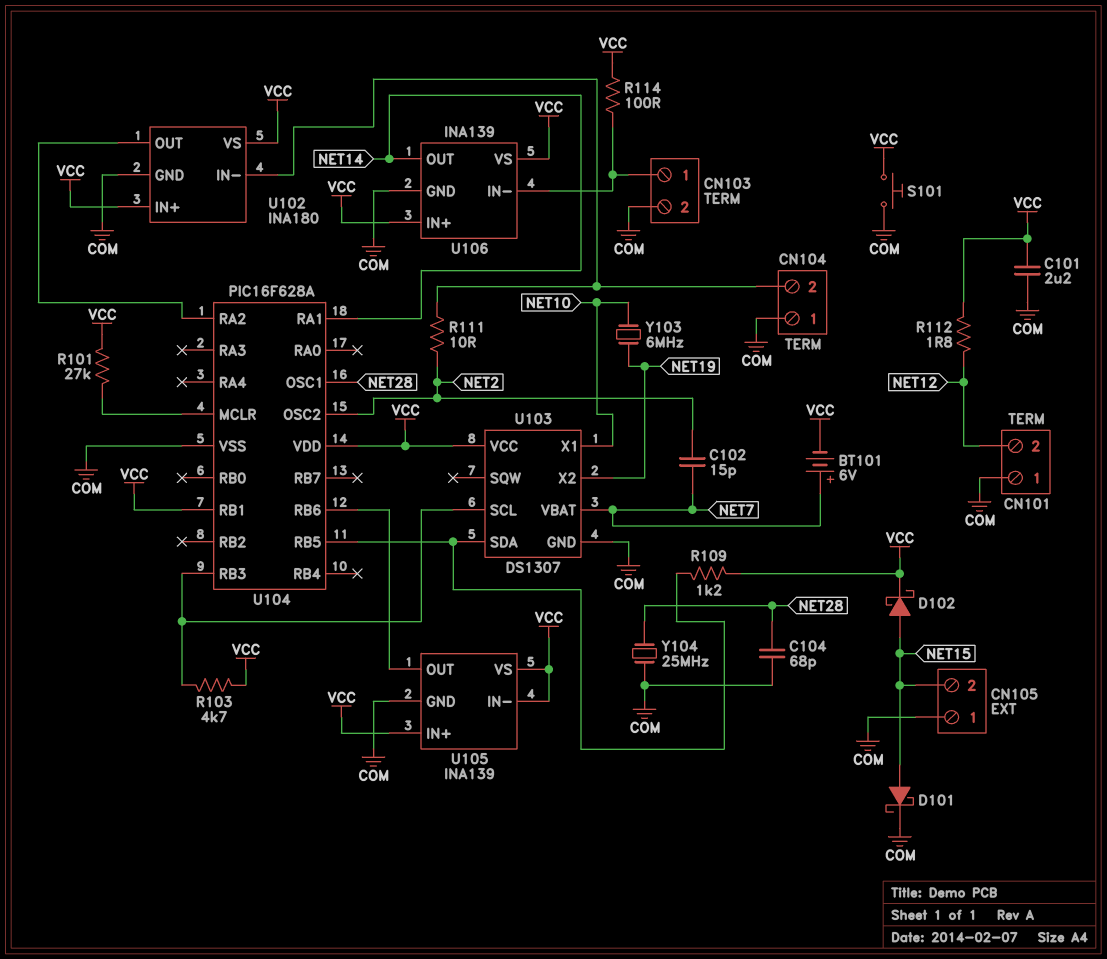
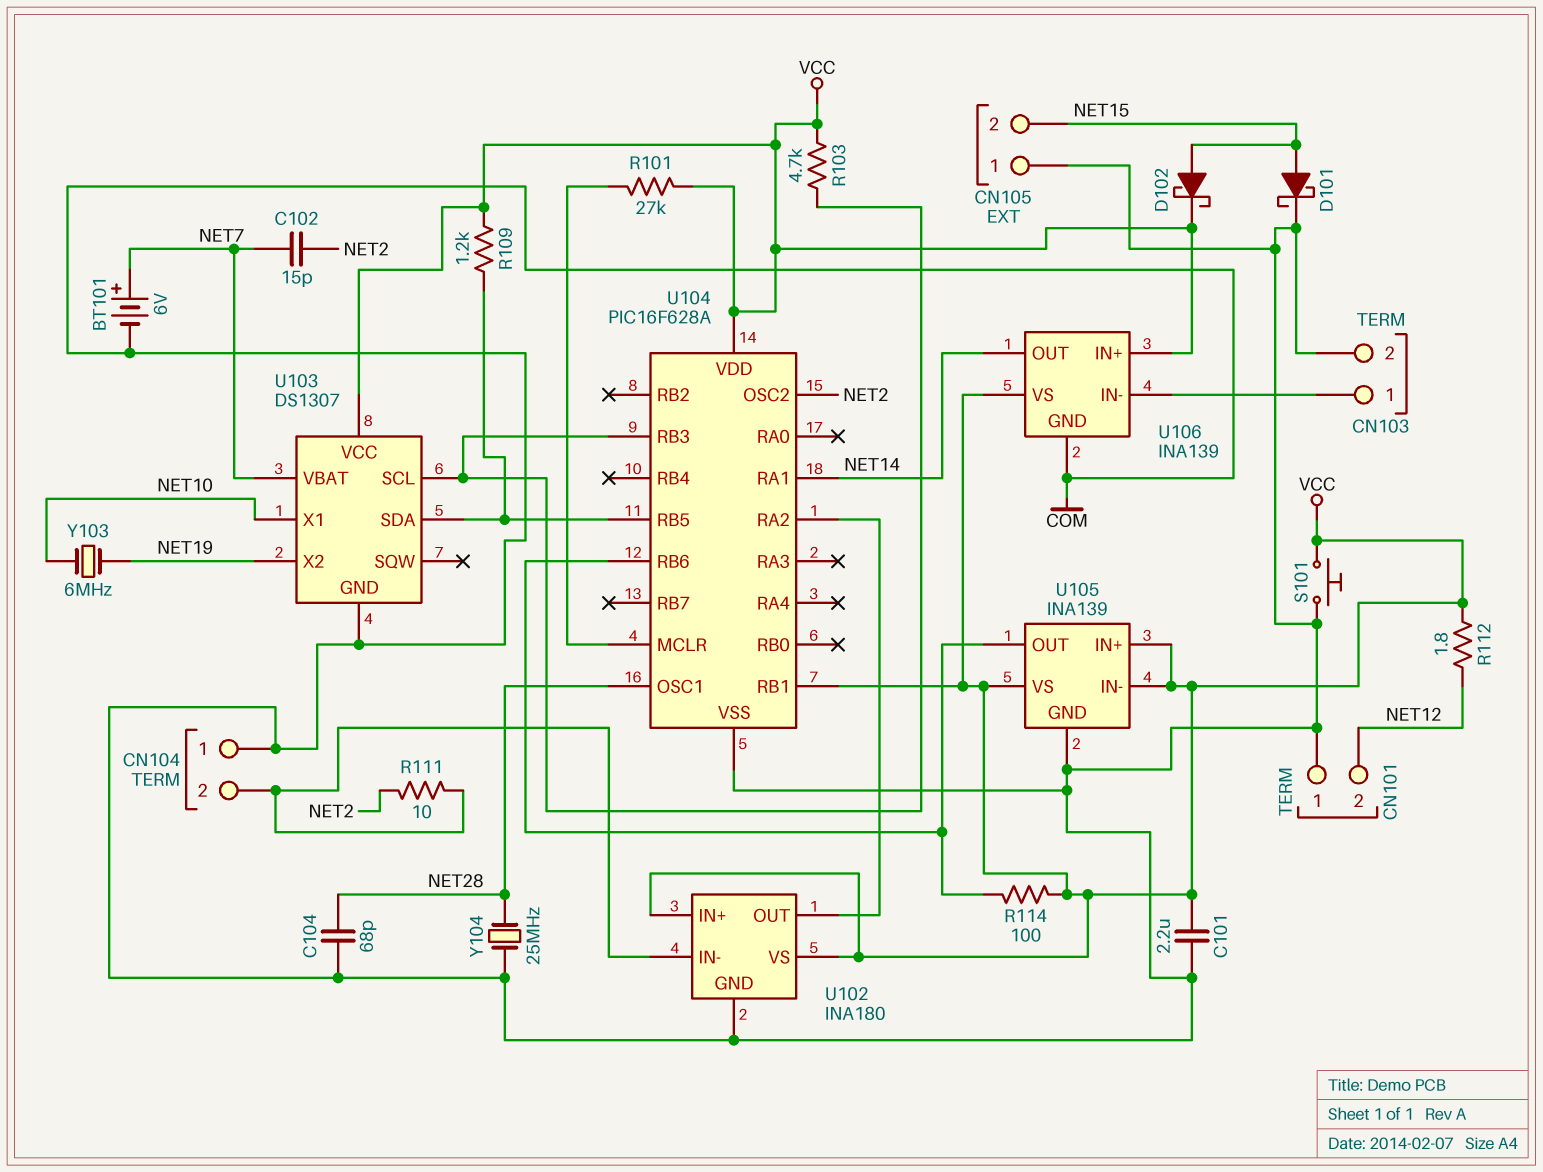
BT101: 6V (plus NET7, minus VCC) -> 6V (plus NET7, minus COM)
R114: 100 (CN103/1, VCC) -> 100 (U104/RB6, VCC)

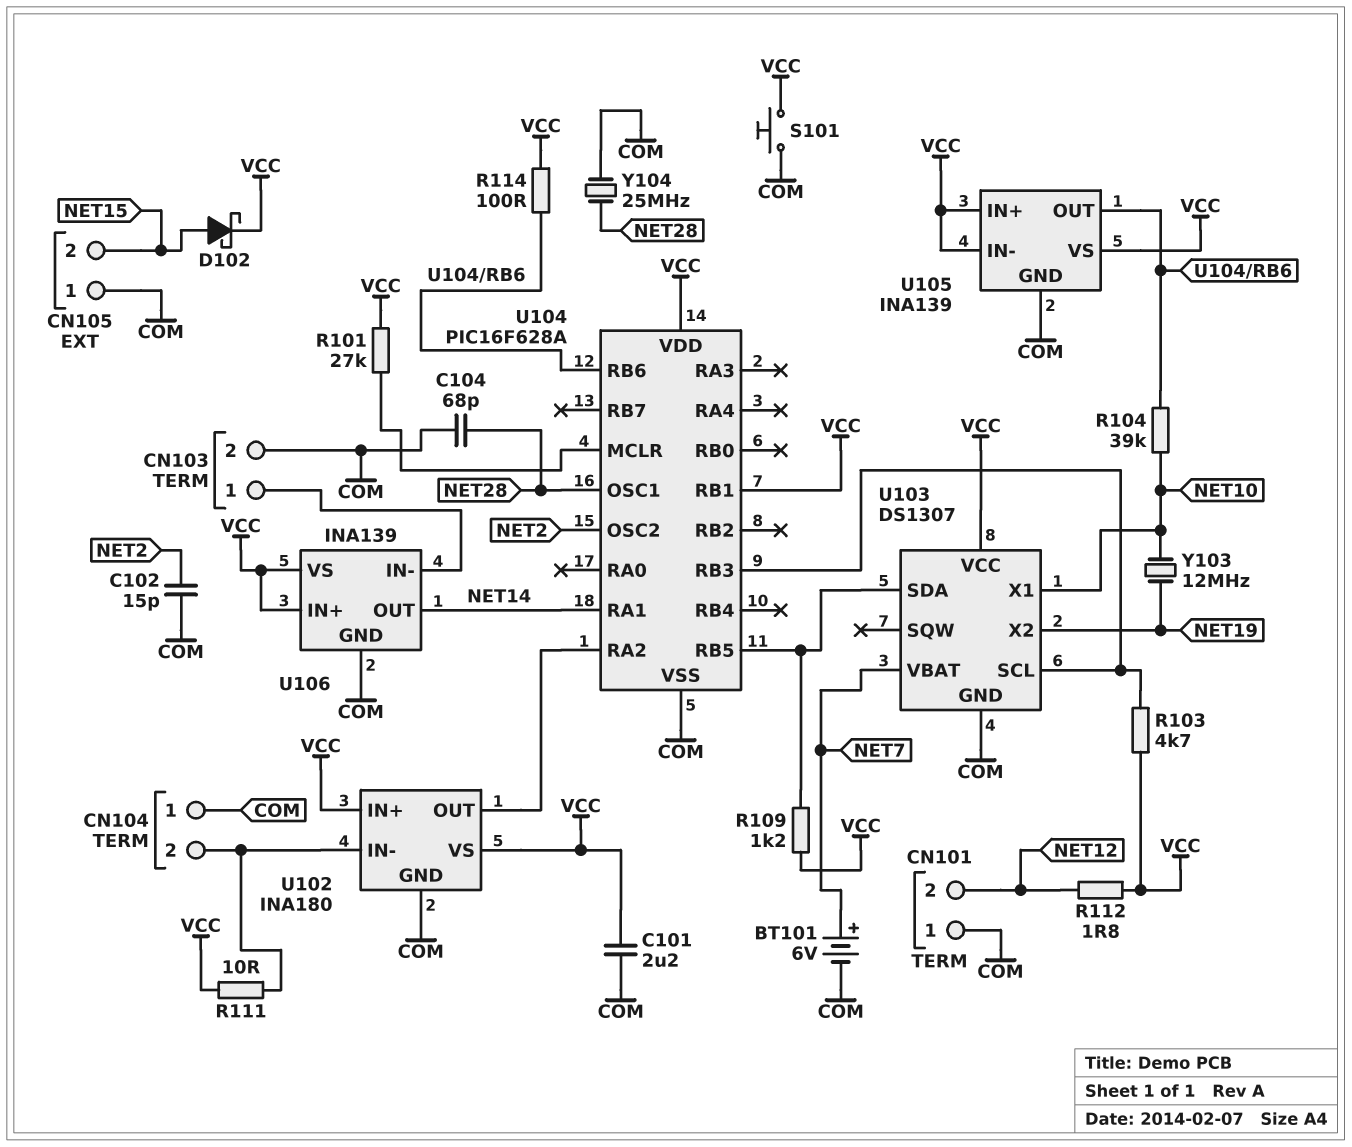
C102: 15pF (NET2, NET7) -> 15pF (COM, NET2)
D101: schottky (A NET15, K COM) -> none
R104: none -> 39k (NET10, U104/RB6)
R111: 10 (CN104/2, NET2) -> 10 (CN104/2, VCC)
Y103: 6MHz (NET10, NET19) -> 12MHz (NET10, NET19)

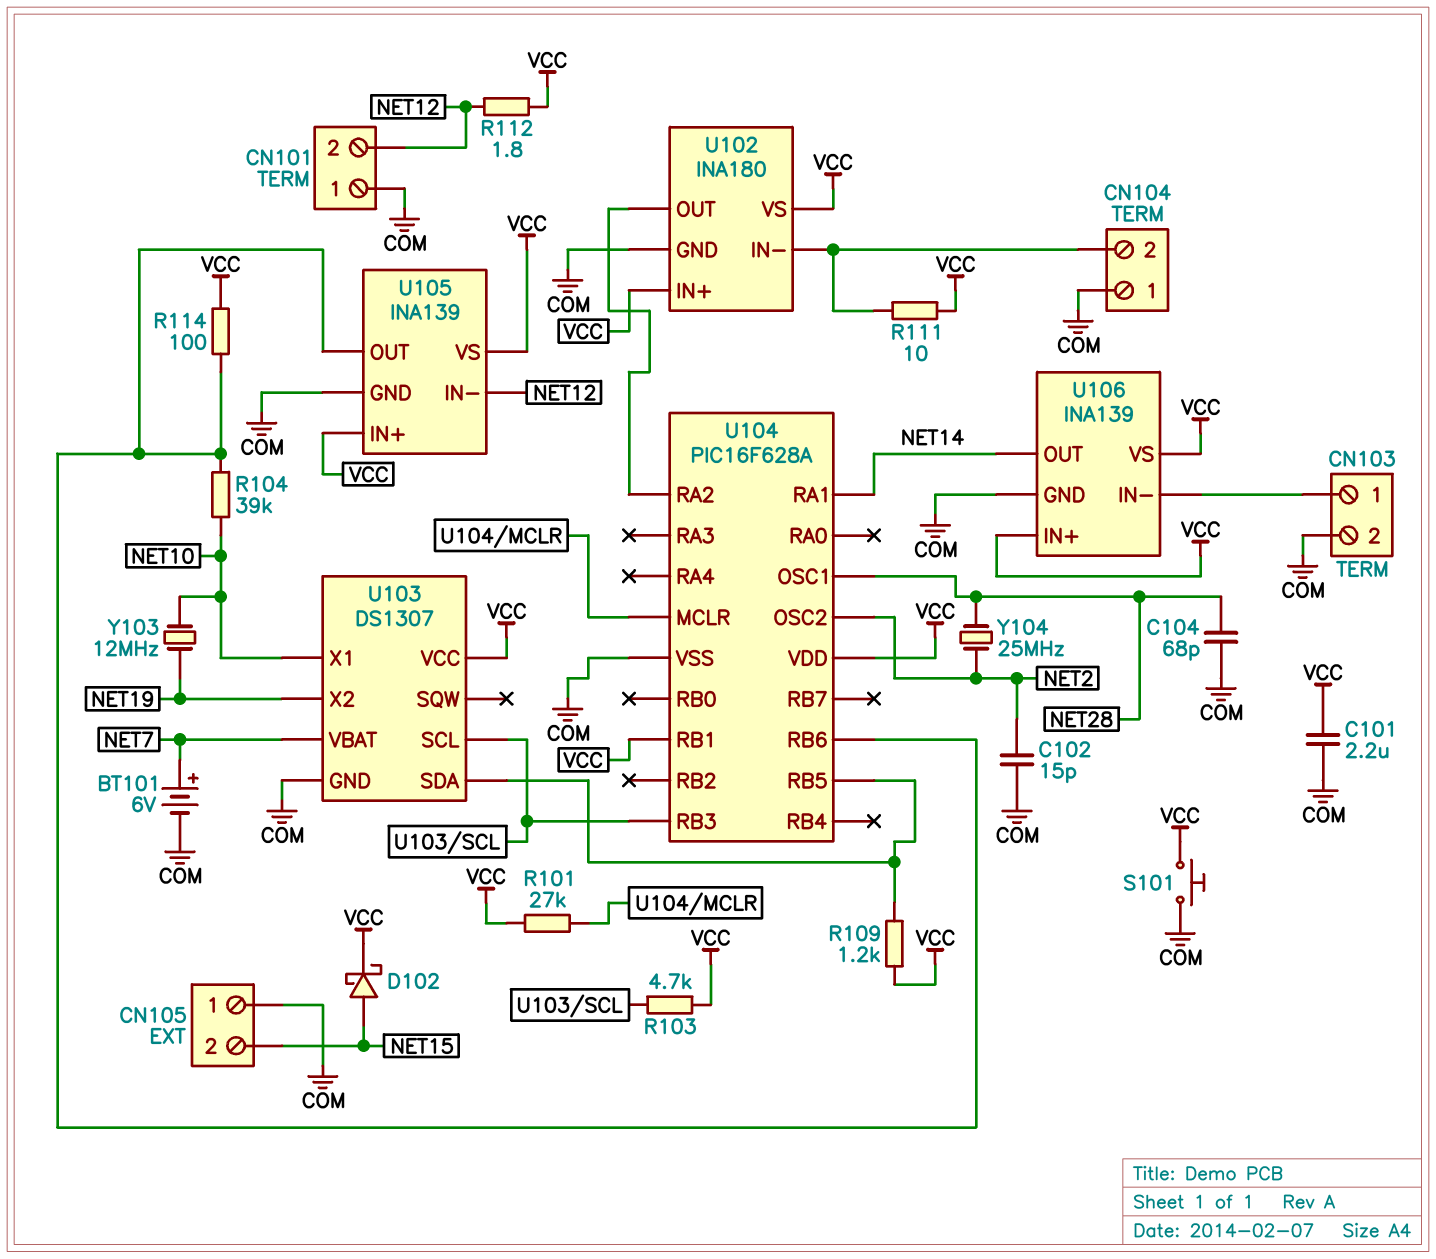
U105 pin IN-: VCC -> NET12
Y104: 25MHz (COM, NET28) -> 25MHz (NET2, NET28)

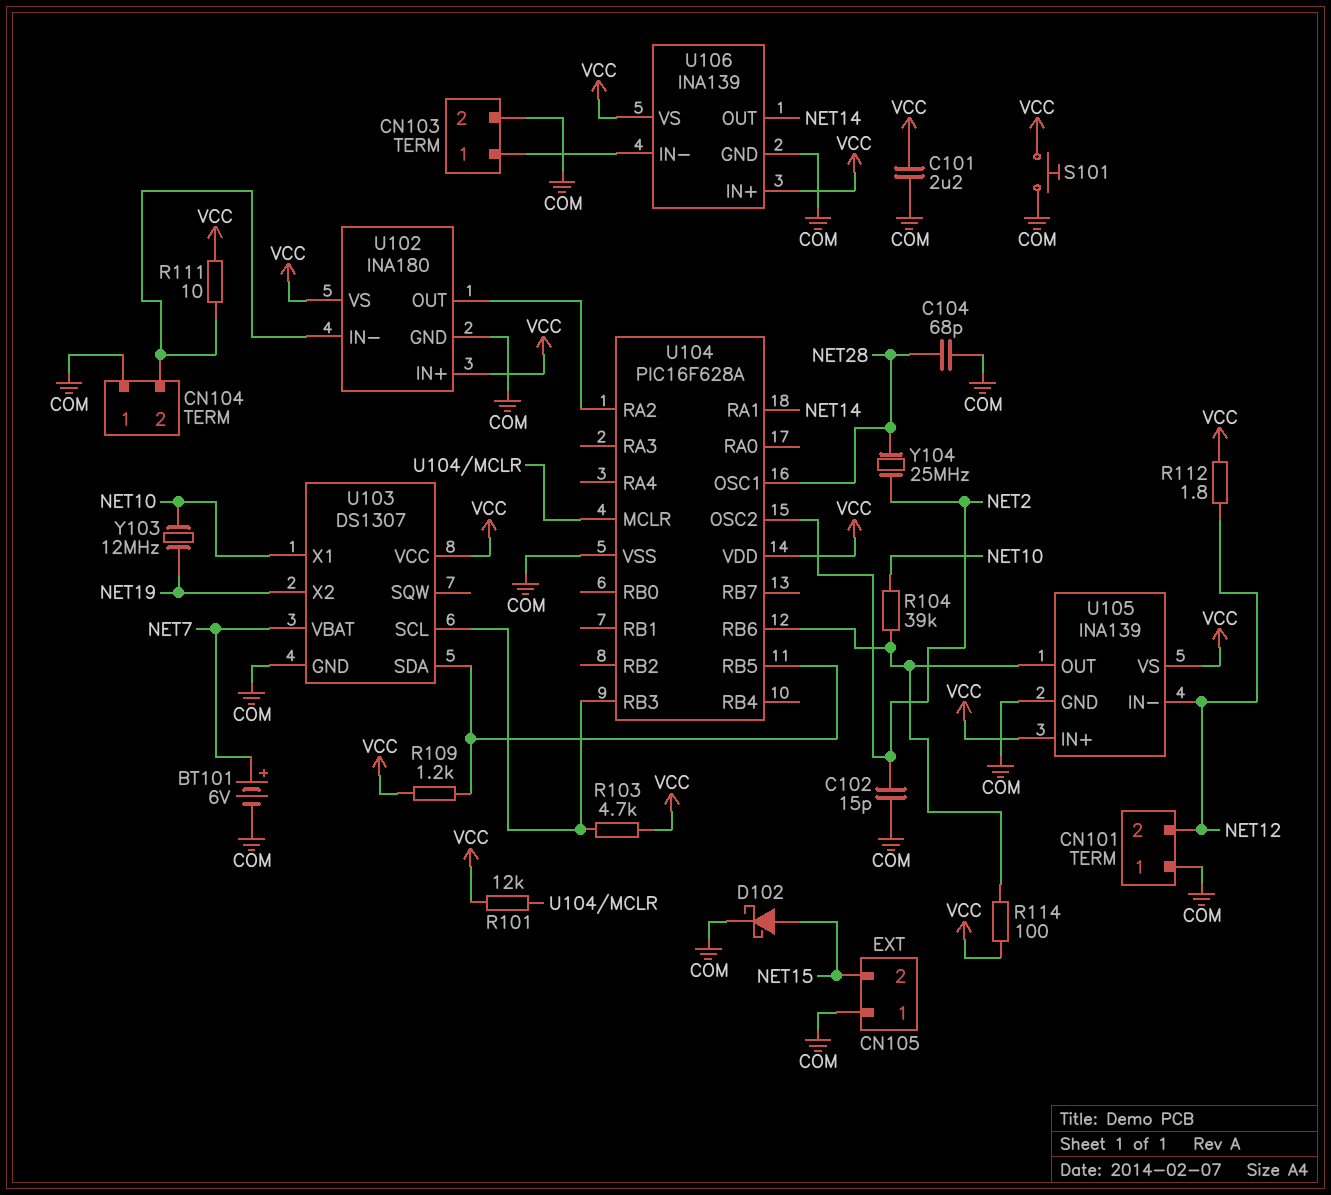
D102: schottky (A NET15, K VCC) -> schottky (A NET15, K COM)
R101: 27k (U104/MCLR, VCC) -> 12k (U104/MCLR, VCC)
U104 pin RB1: VCC -> none

